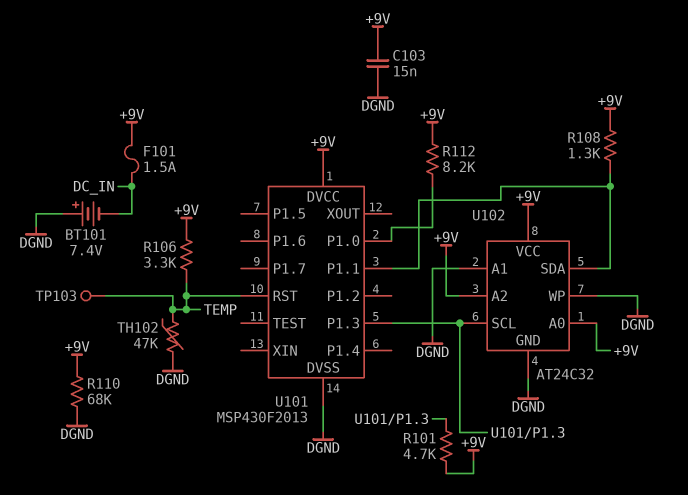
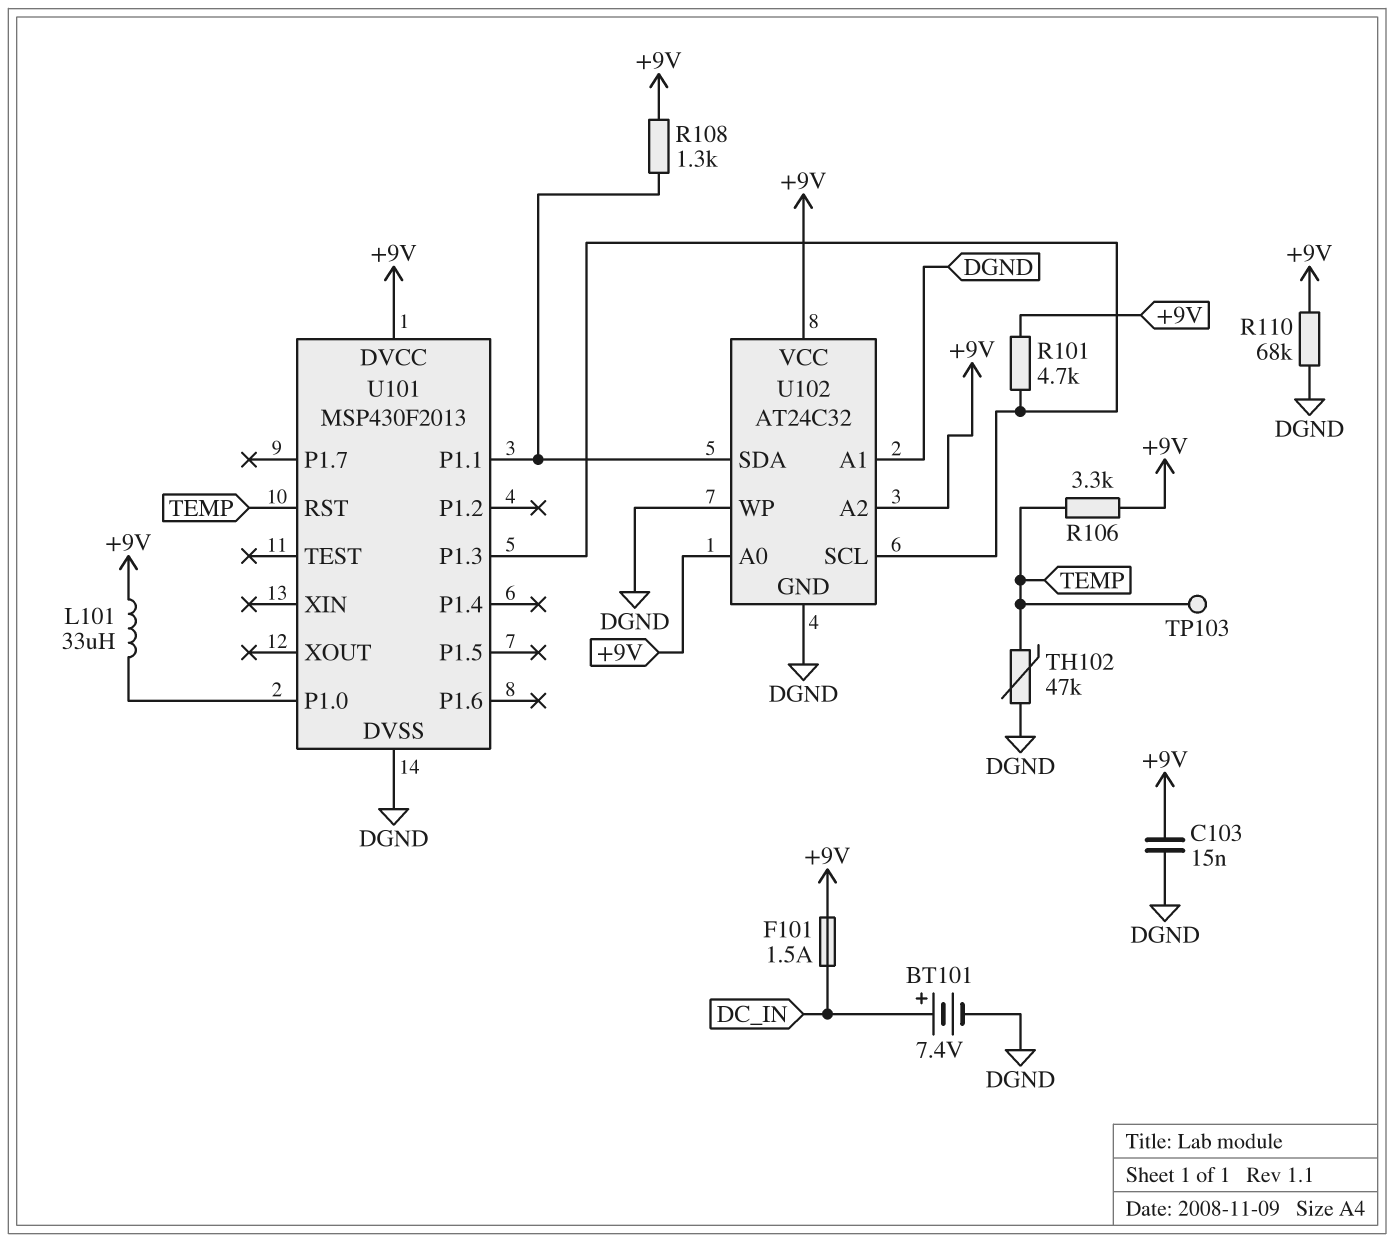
BT101: 7.4V (plus DGND, minus DC_IN) -> 7.4V (plus DC_IN, minus DGND)
L101: none -> 33uH (+9V, U101/P1.0)
R112: 8.2k (+9V, U101/P1.0) -> none

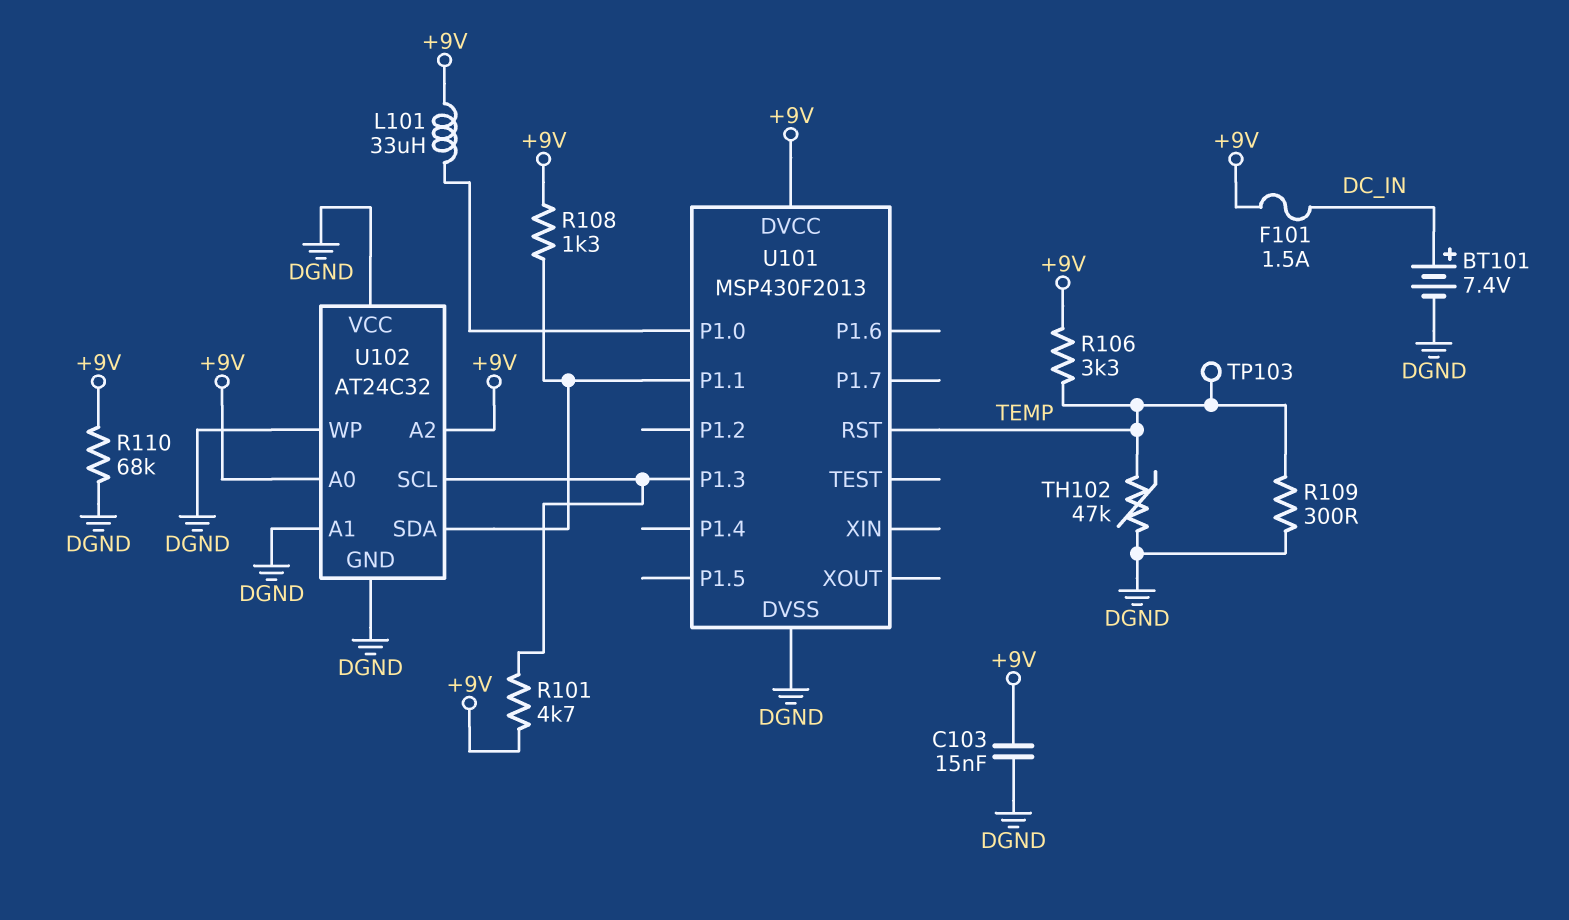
R109: none -> 300 (DGND, TEMP)
U102 pin VCC: +9V -> DGND

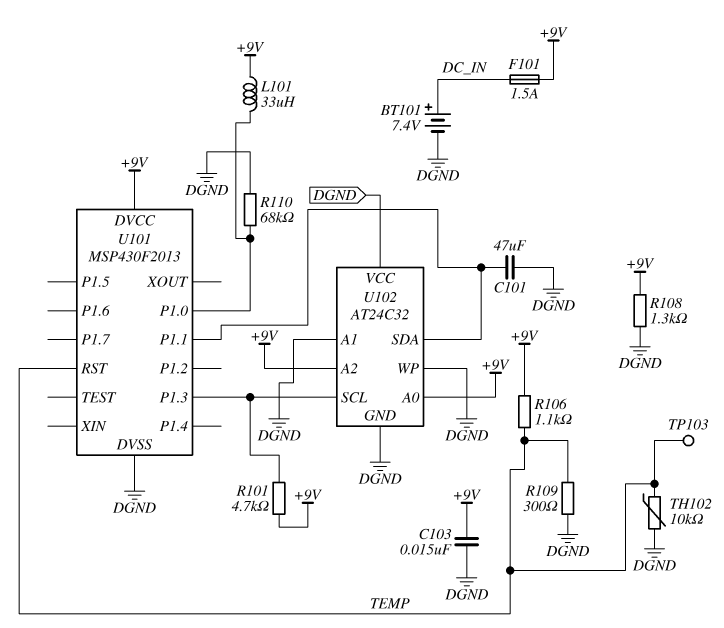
C101: none -> 47uF (DGND, U101/P1.1)
R106: 3.3k (+9V, TEMP) -> 1.1k (+9V, TEMP)
R108: 1.3k (+9V, U101/P1.1) -> 1.3k (+9V, DGND)
R110: 68k (+9V, DGND) -> 68k (DGND, U101/P1.0)
TH102: 47k (DGND, TEMP) -> 10k (DGND, TEMP)

